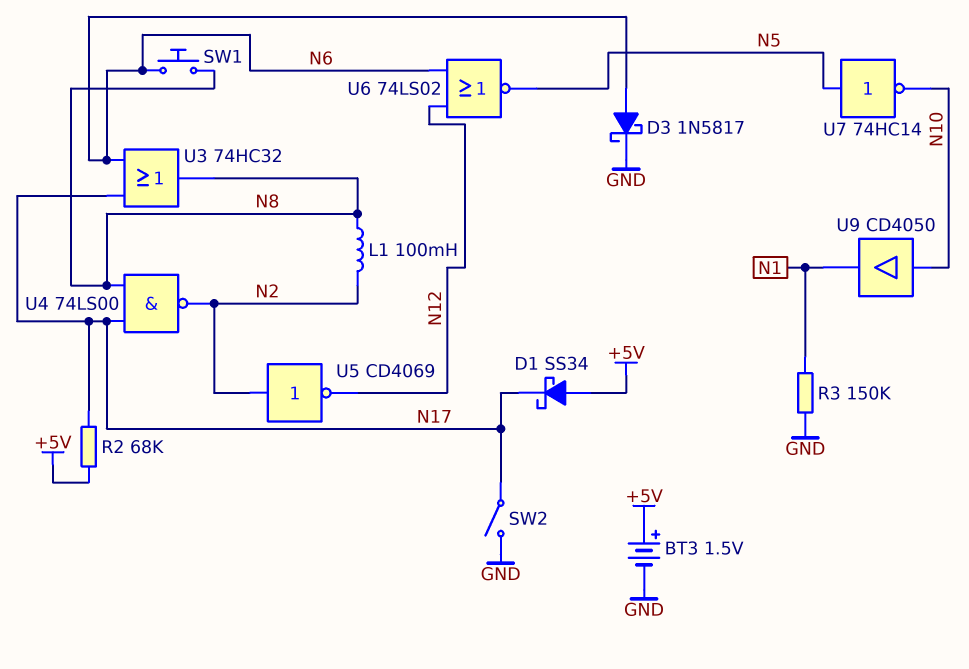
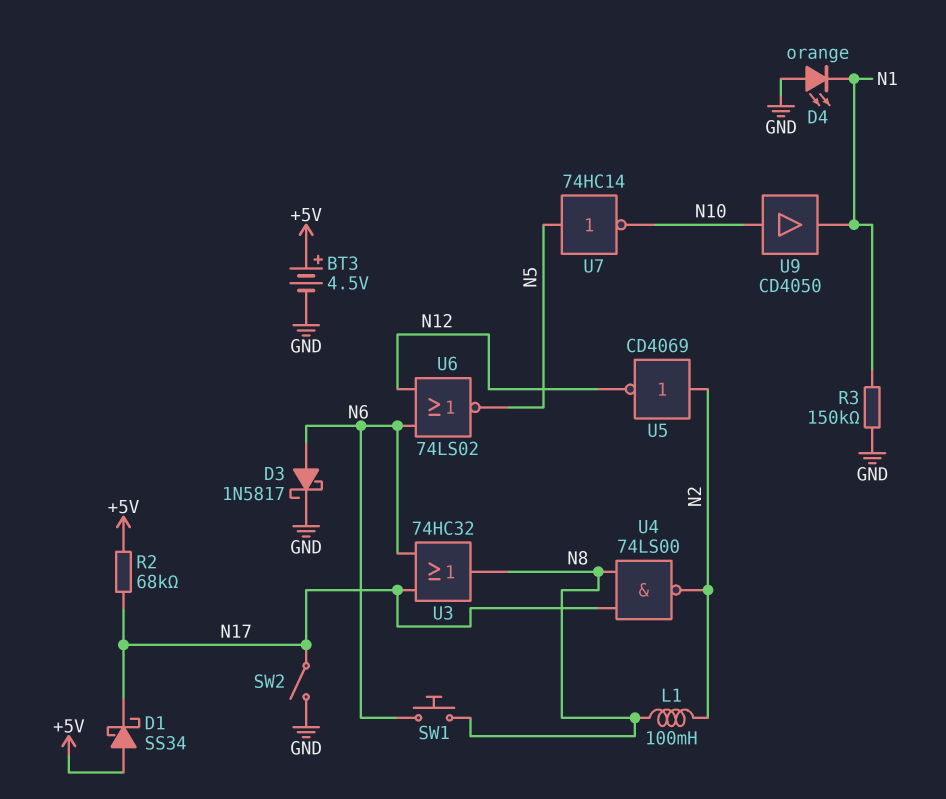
BT3: 1.5V (plus +5V, minus GND) -> 4.5V (plus +5V, minus GND)
D4: none -> LED orange (A GND, K N1)

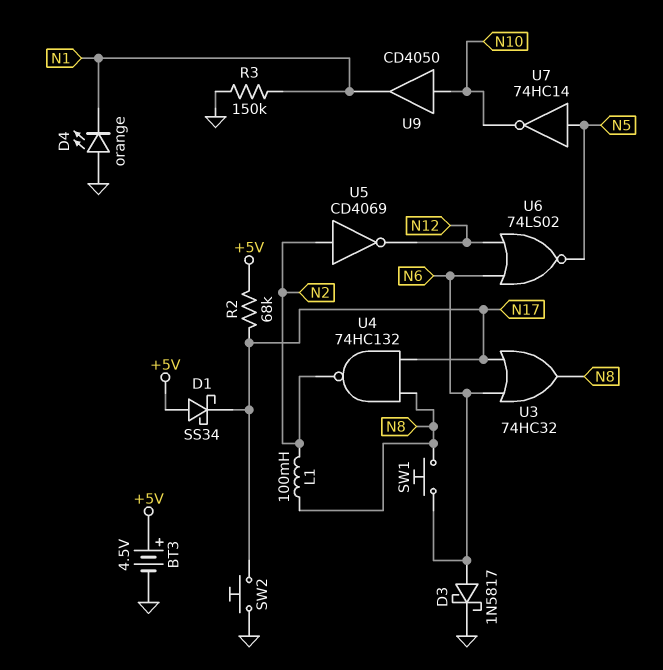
SW2: switch (GND, N17) -> button (GND, N17)
U4: NAND 74LS00 (in N8, in N17, out N2) -> NAND 74HC132 (in N8, in N17, out N2)

